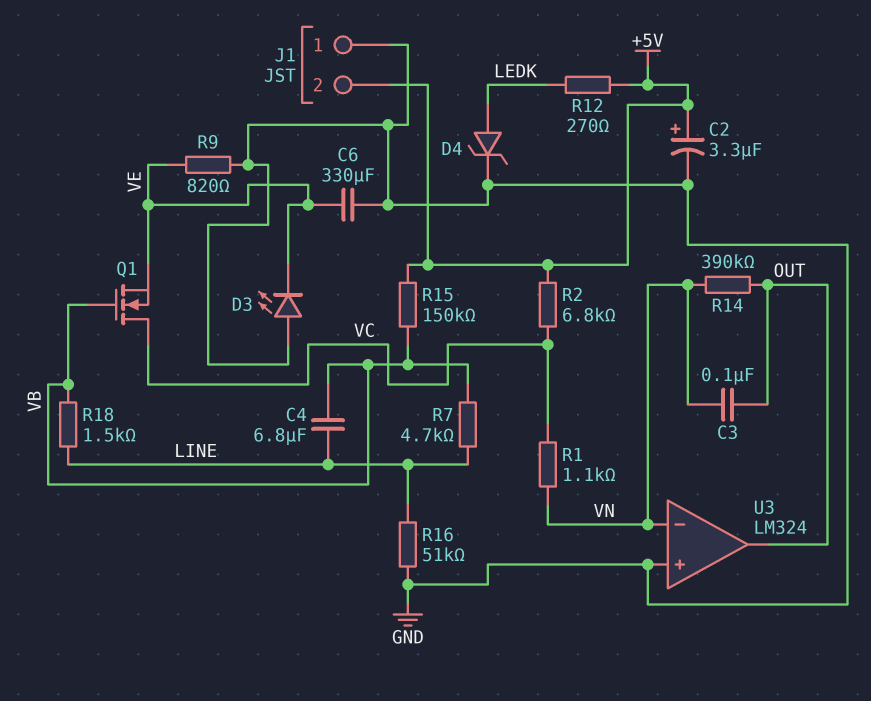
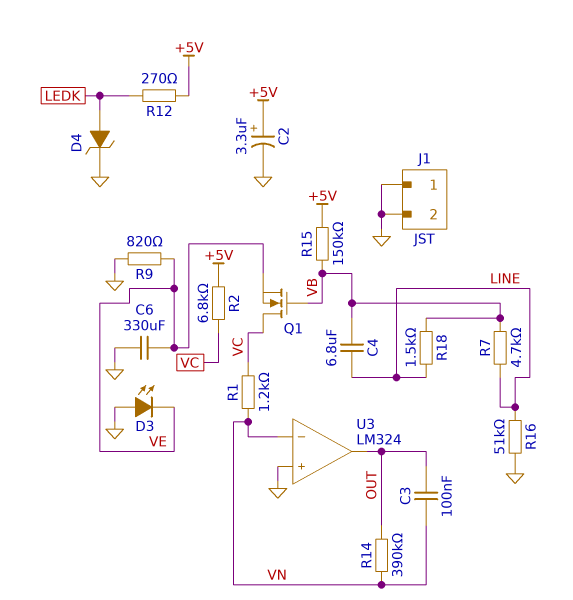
J1 pin 2: +5V -> GND
R1: 1.1k (VC, VN) -> 1.2k (VC, VN)

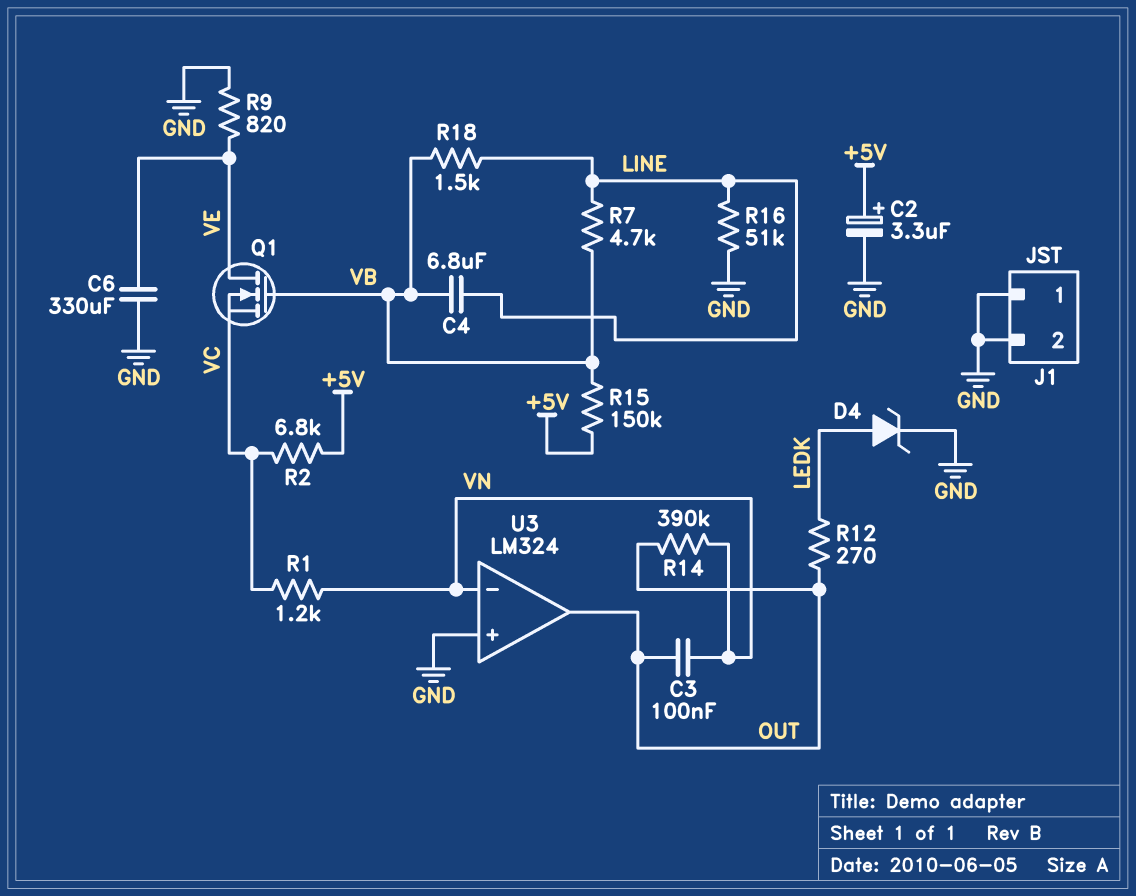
D3: LED (A GND, K VE) -> none
Q1: NMOS (G VB, D VC, S VE) -> NMOS (G VB, D VE, S VC)
R12: 270 (+5V, LEDK) -> 270 (LEDK, OUT)

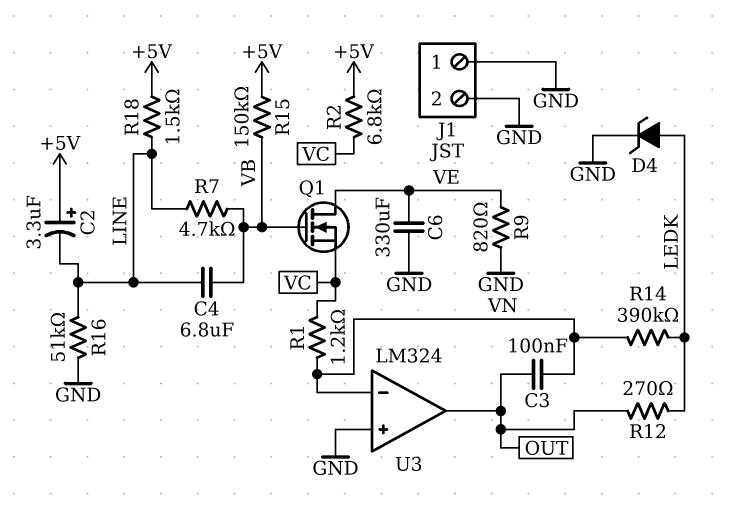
C2: 3.3uF (plus +5V, minus GND) -> 3.3uF (plus +5V, minus LINE)
R14: 390k (OUT, VN) -> 390k (LEDK, VN)
R18: 1.5k (LINE, VB) -> 1.5k (+5V, LINE)

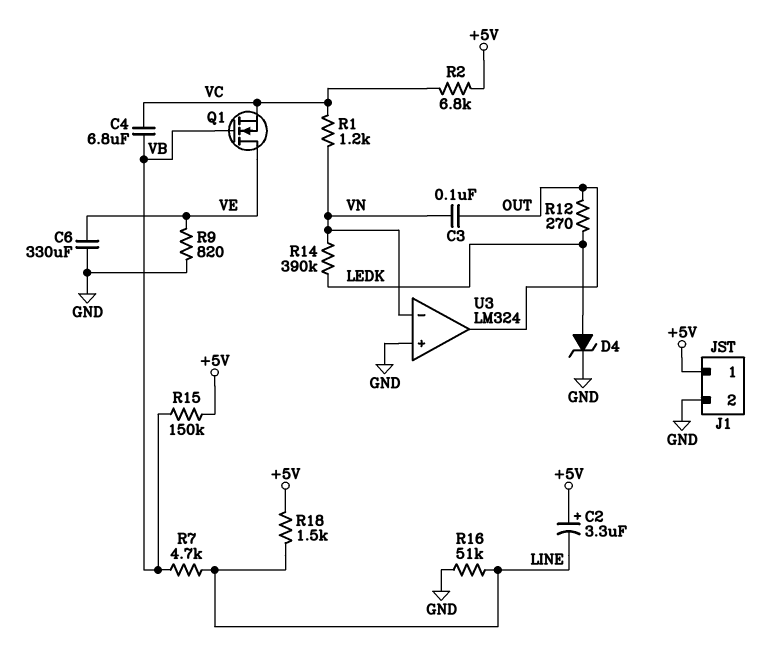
C4: 6.8uF (LINE, VB) -> 6.8uF (VB, VC)
J1 pin 1: GND -> +5V

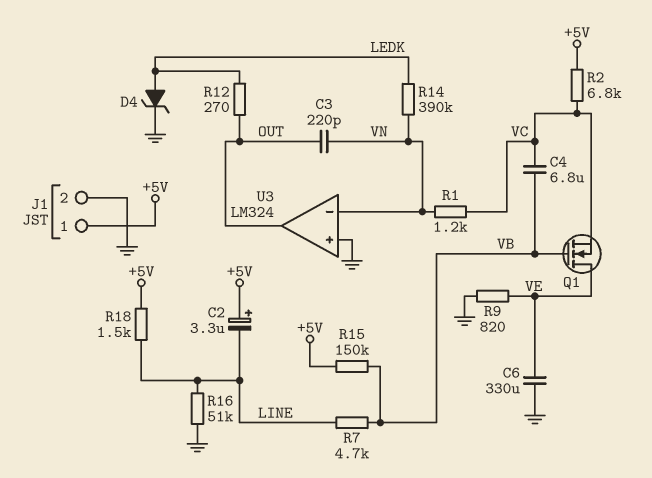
C3: 100nF (OUT, VN) -> 220pF (OUT, VN)

